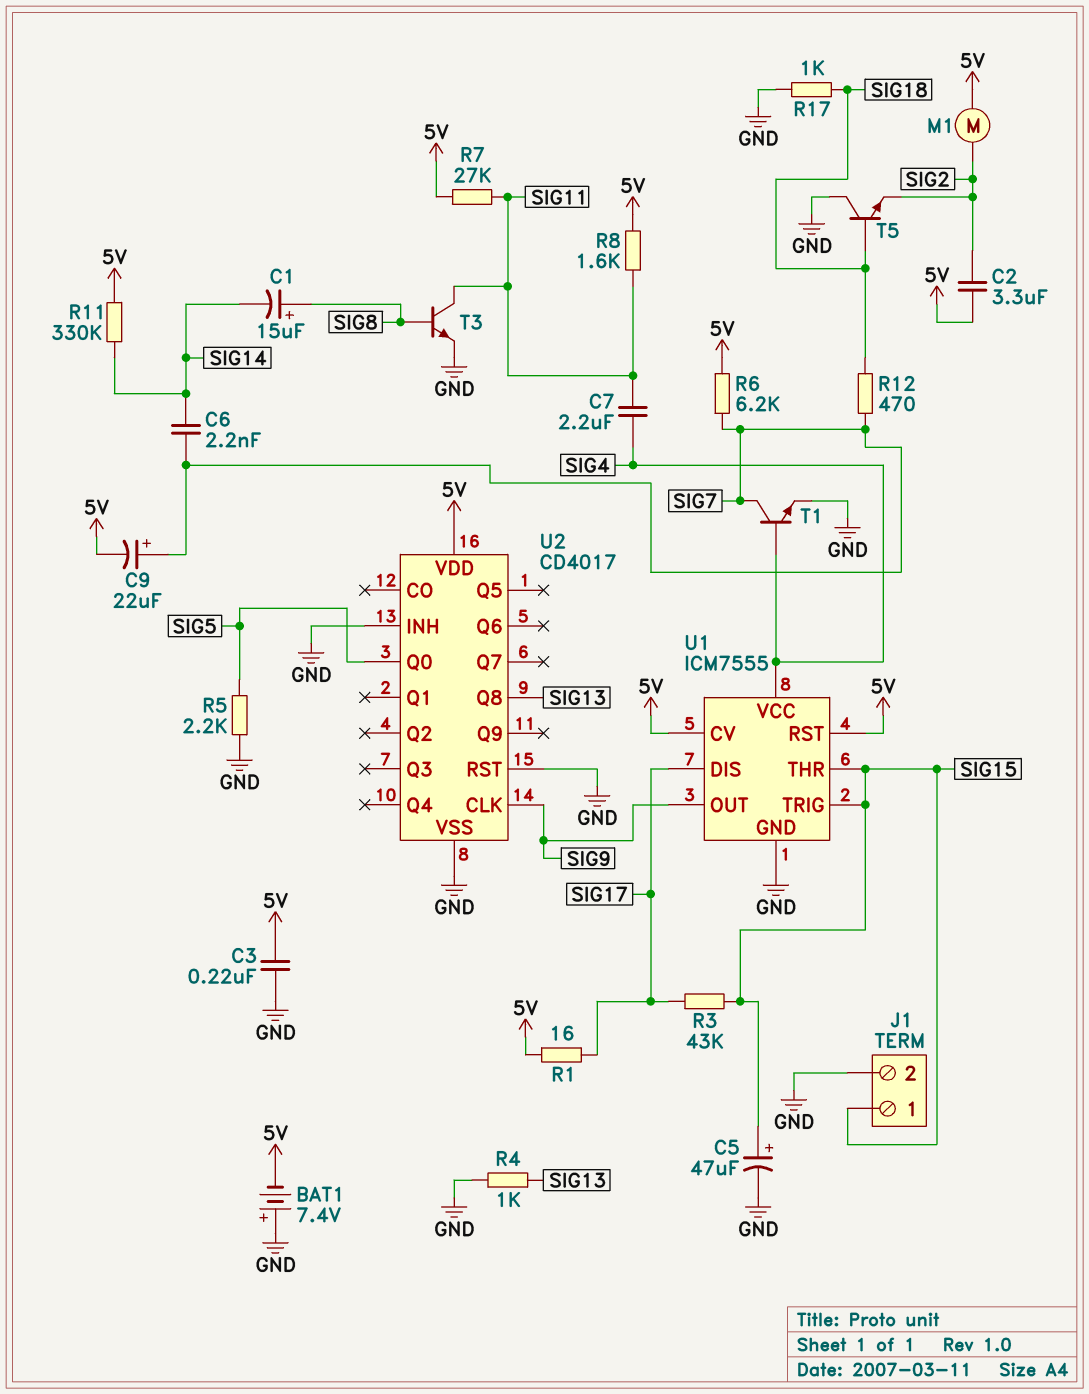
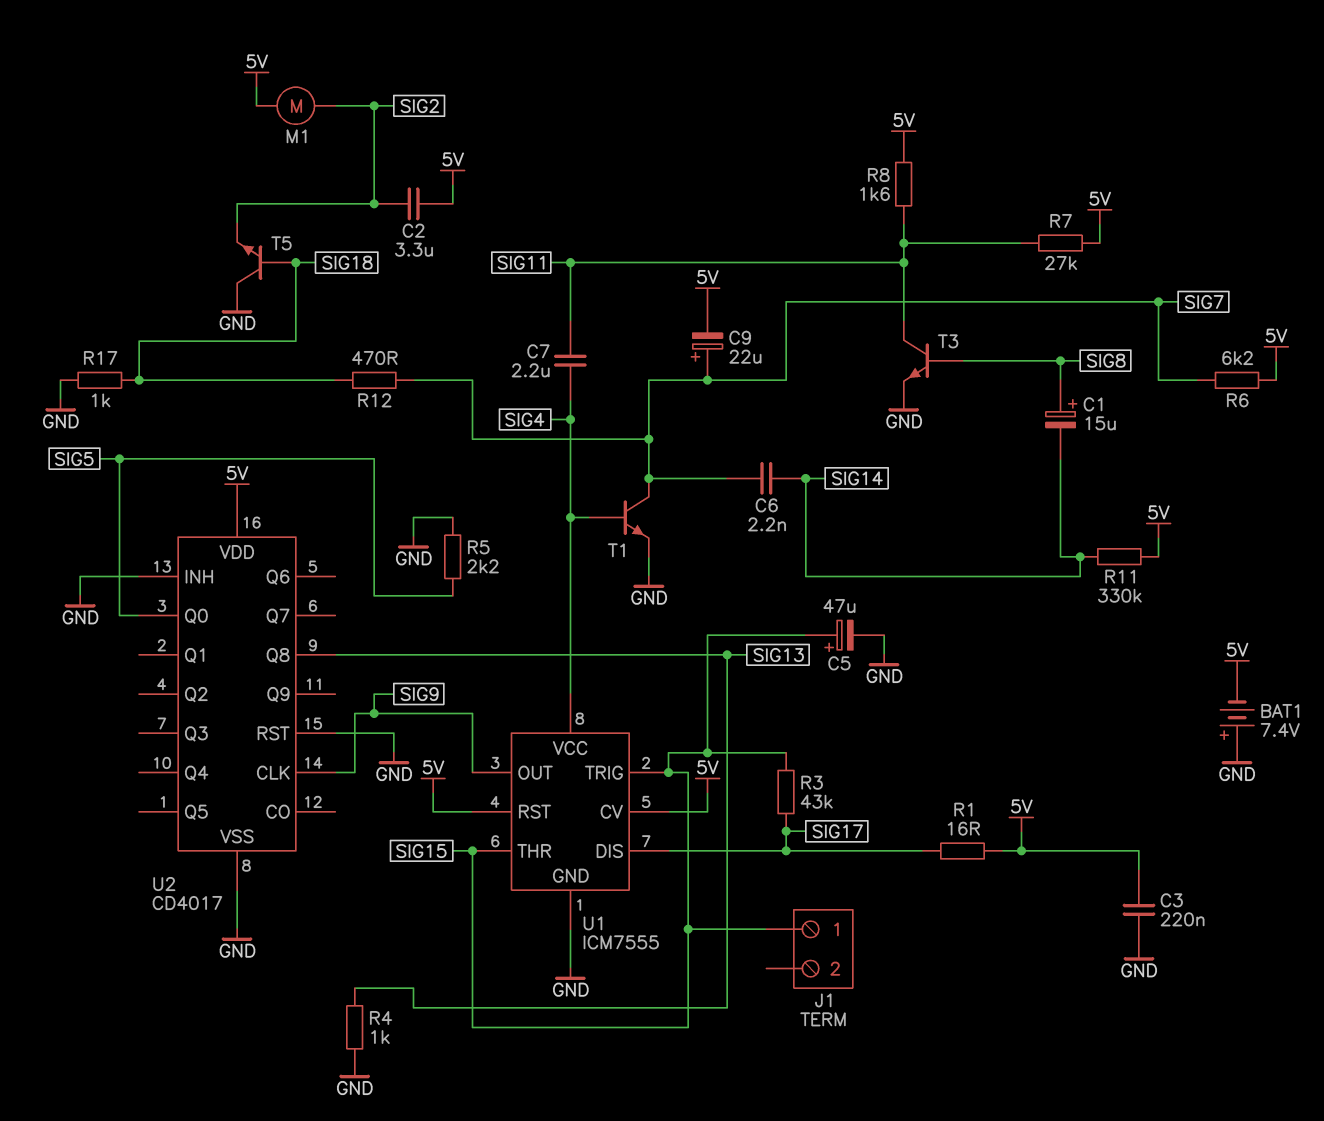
J1 pin 2: GND -> none

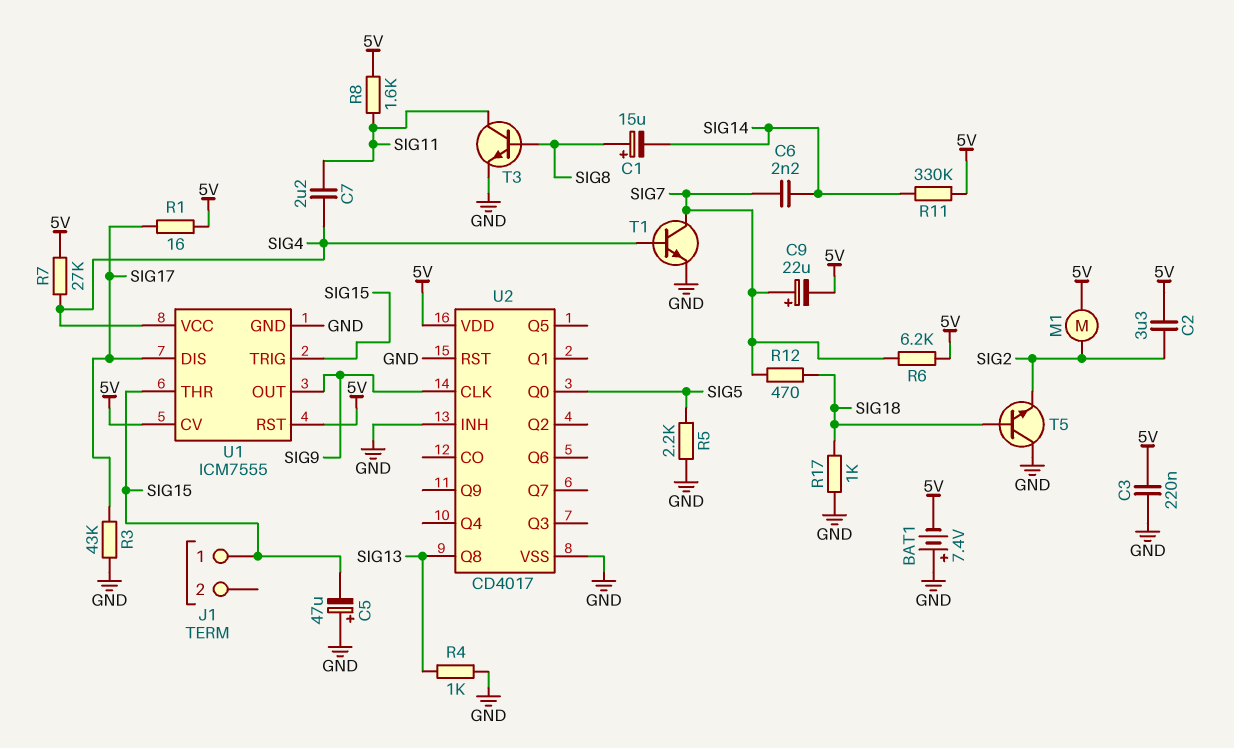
C5: 47uF (plus SIG15, minus GND) -> 47uF (plus GND, minus SIG15)
R3: 43k (SIG15, SIG17) -> 43k (GND, SIG17)
R7: 27k (5V, SIG11) -> 27k (5V, SIG4)

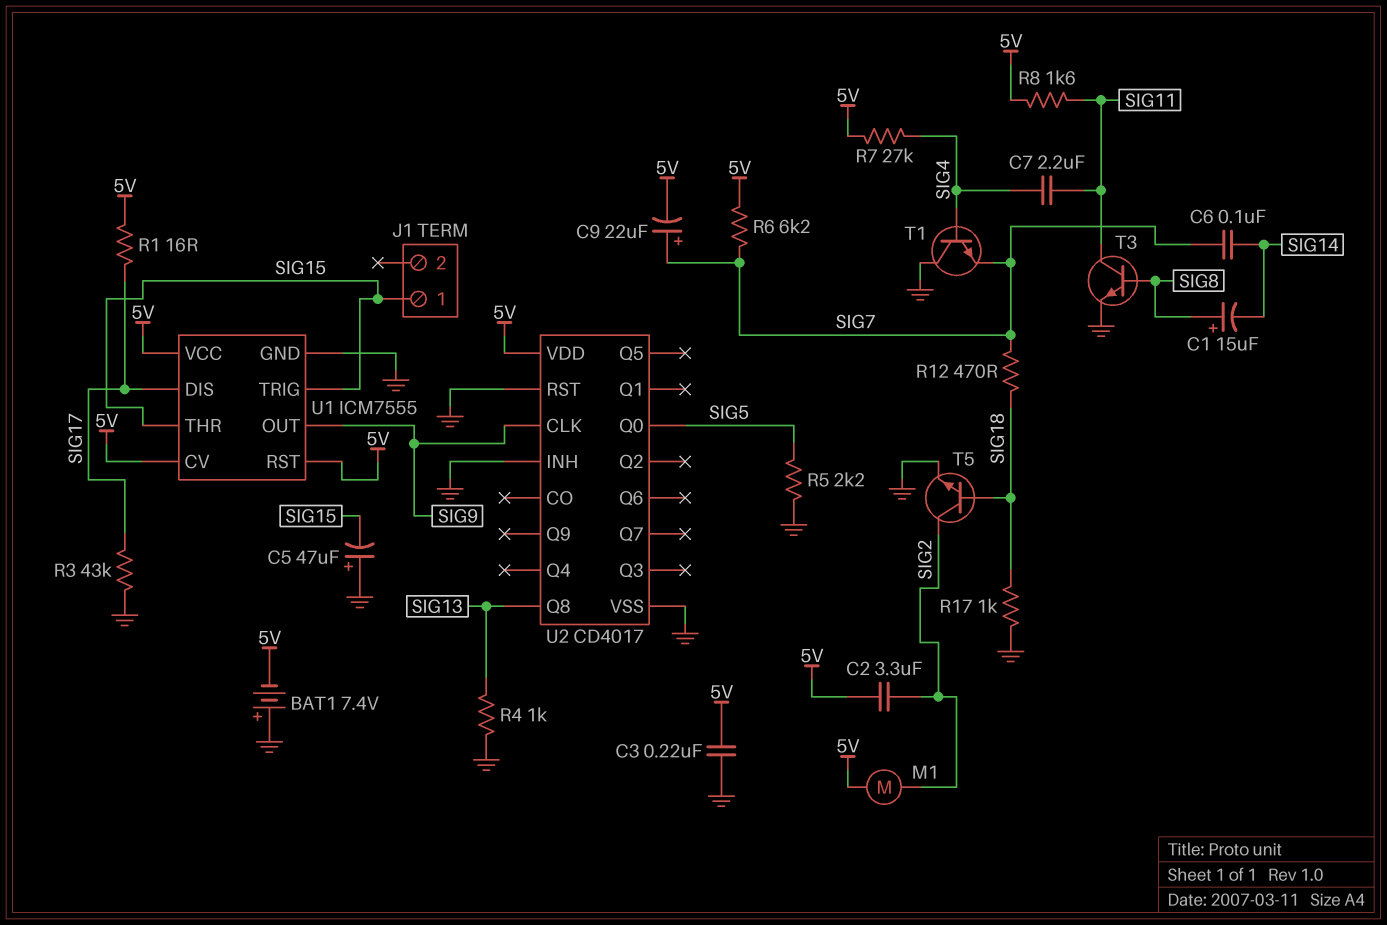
C6: 2.2nF (SIG7, SIG14) -> 100nF (SIG7, SIG14)
R11: 330k (5V, SIG14) -> none
T1: NPN (B SIG4, C SIG7, E GND) -> NPN (B SIG4, C GND, E SIG7)
T5: NPN (B SIG18, C GND, E SIG2) -> NPN (B SIG18, C SIG2, E GND)
U1 pin VCC: SIG4 -> 5V

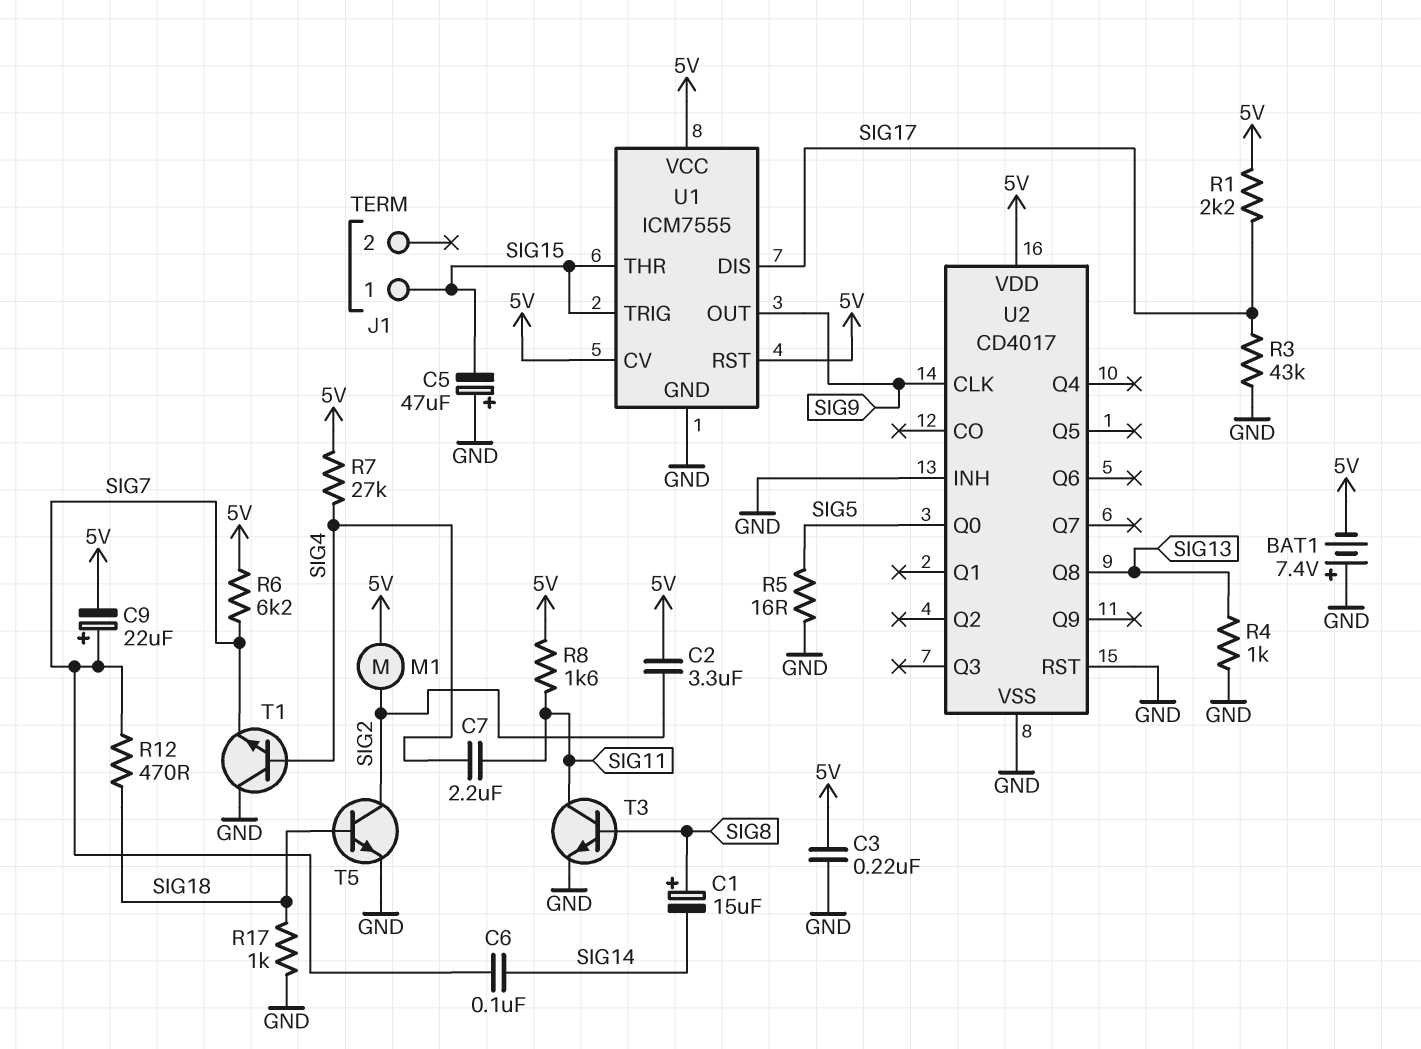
R1: 16 (5V, SIG17) -> 2.2k (5V, SIG17)
R5: 2.2k (GND, SIG5) -> 16 (GND, SIG5)

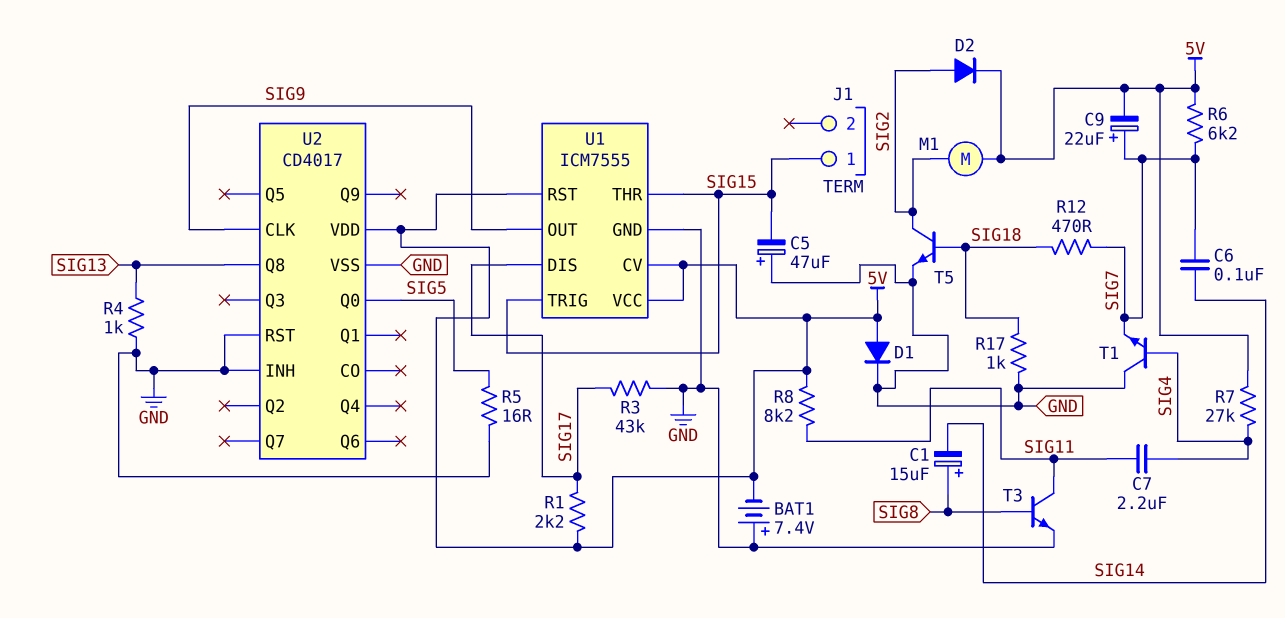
C2: 3.3uF (5V, SIG2) -> none
C3: 220nF (5V, GND) -> none
D1: none -> diode (A 5V, K GND)
D2: none -> diode (A SIG2, K 5V)
R8: 1.6k (5V, SIG11) -> 8.2k (5V, SIG11)

